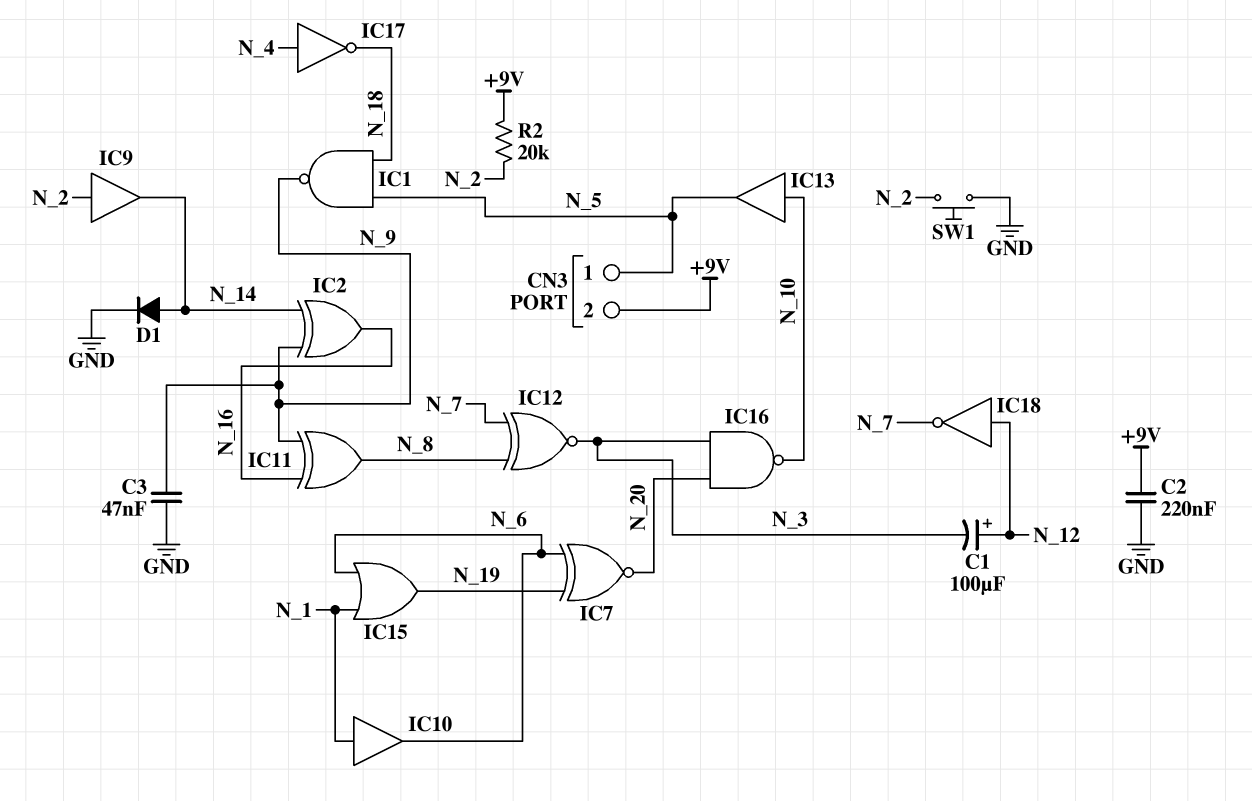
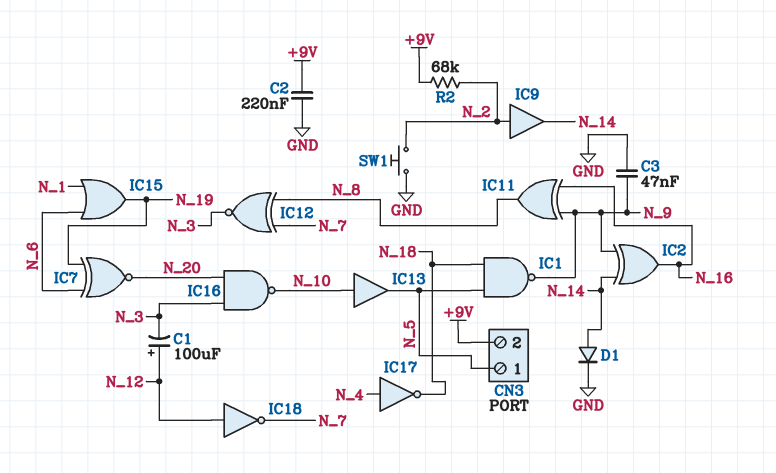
IC10: buffer (in N_1, out N_6) -> none
R2: 20k (+9V, N_2) -> 68k (+9V, N_2)

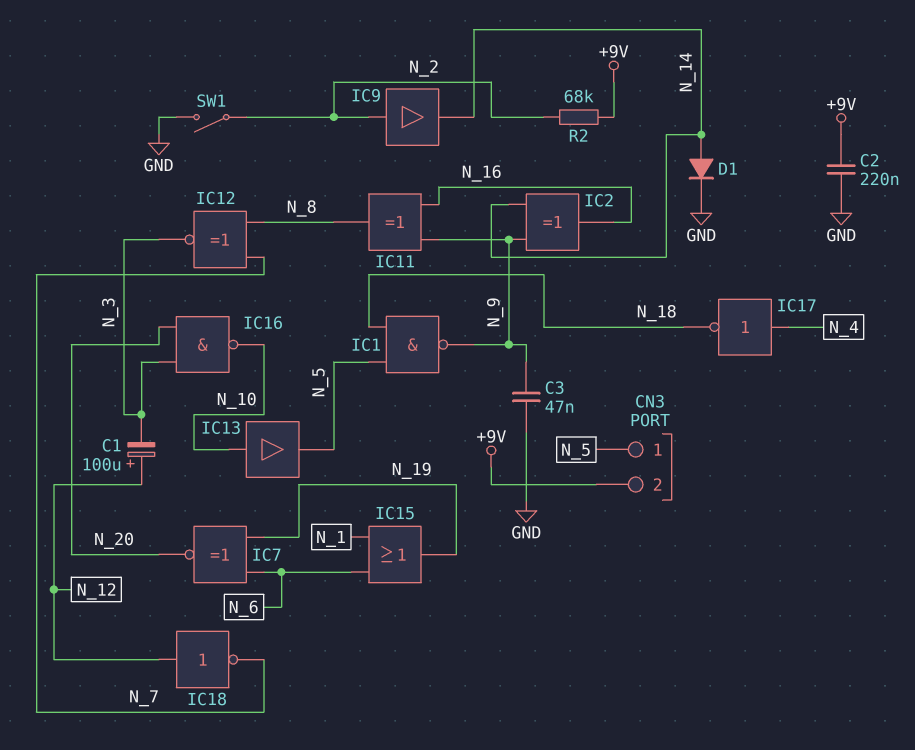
SW1: button (GND, N_2) -> switch (GND, N_2)

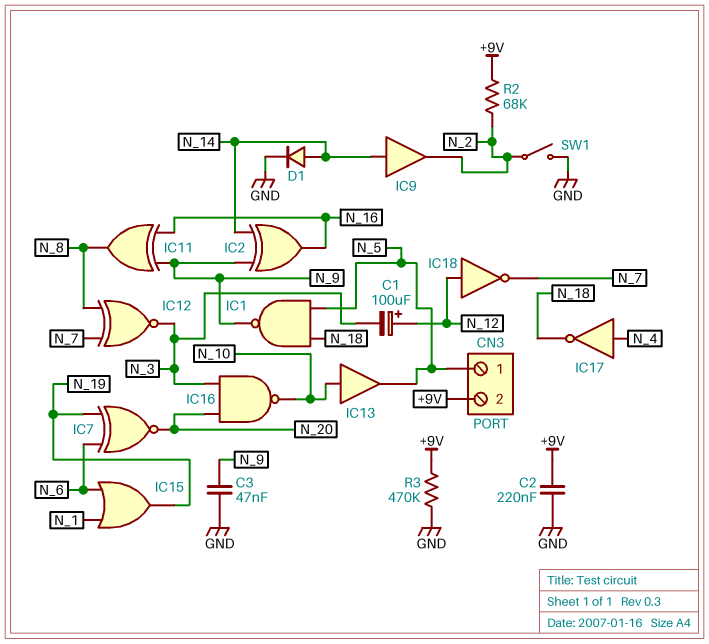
IC9: buffer (in N_2, out N_14) -> buffer (in N_14, out N_2)
R3: none -> 470k (+9V, GND)

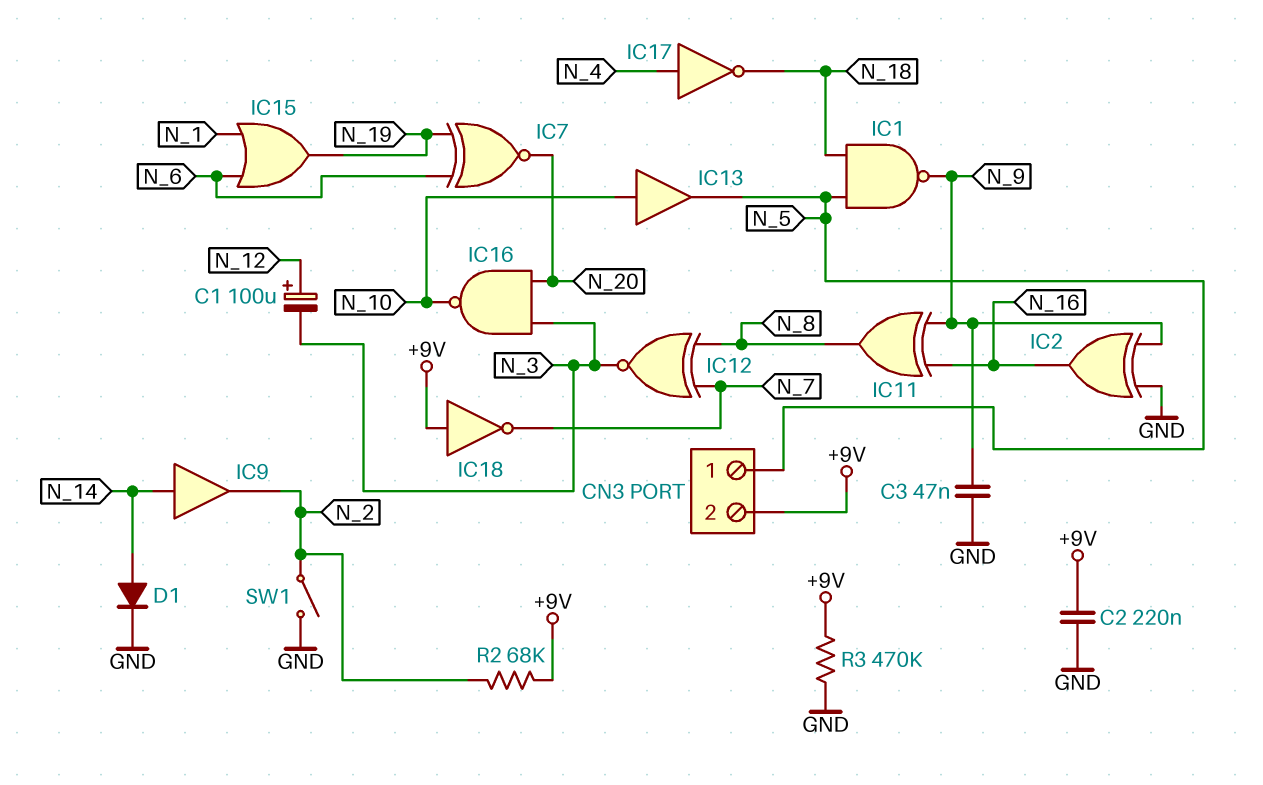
IC2: XOR (in N_9, in N_14, out N_16) -> XOR (in GND, in N_9, out N_16)
IC18: NOT (in N_12, out N_7) -> NOT (in +9V, out N_7)

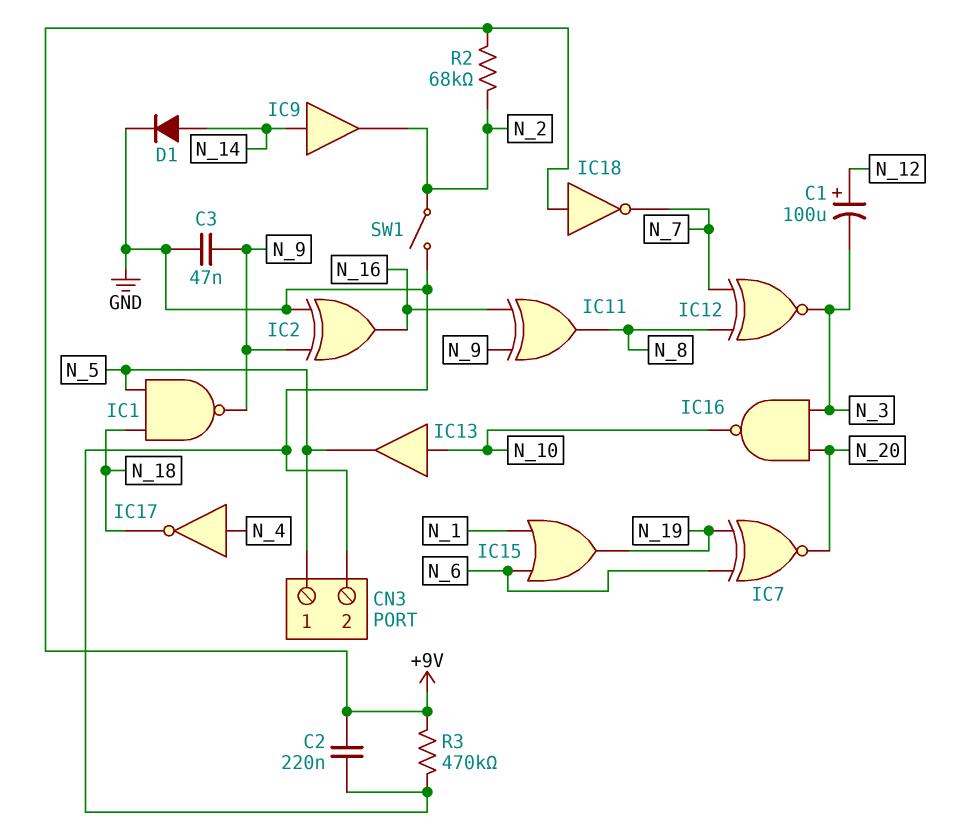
CN3 pin 2: +9V -> GND

